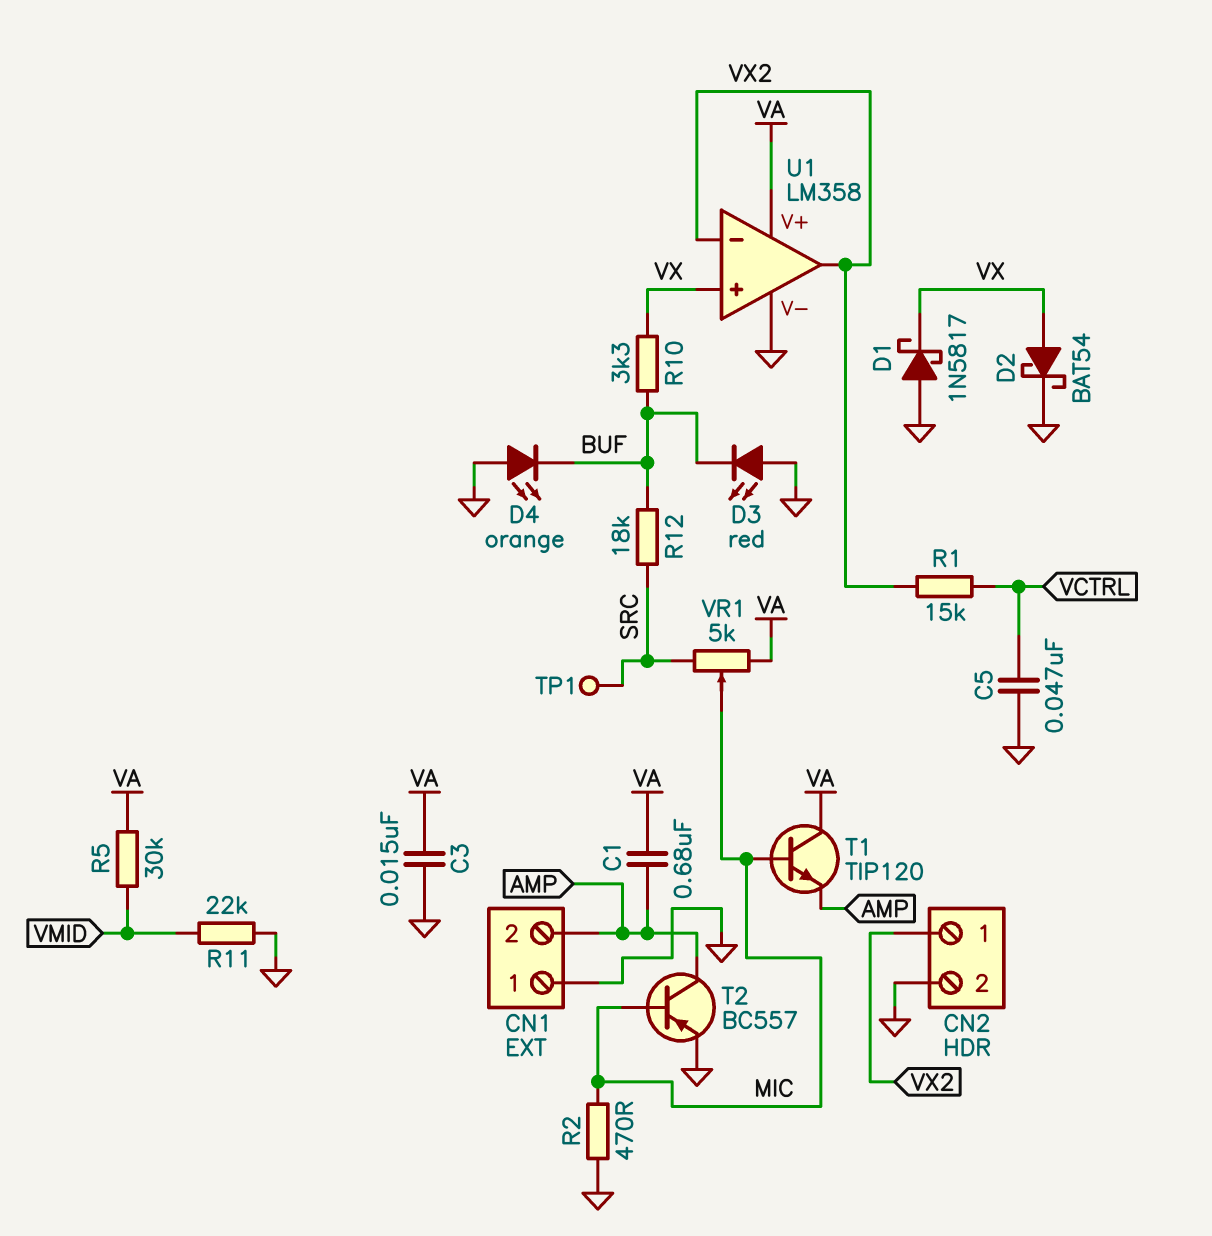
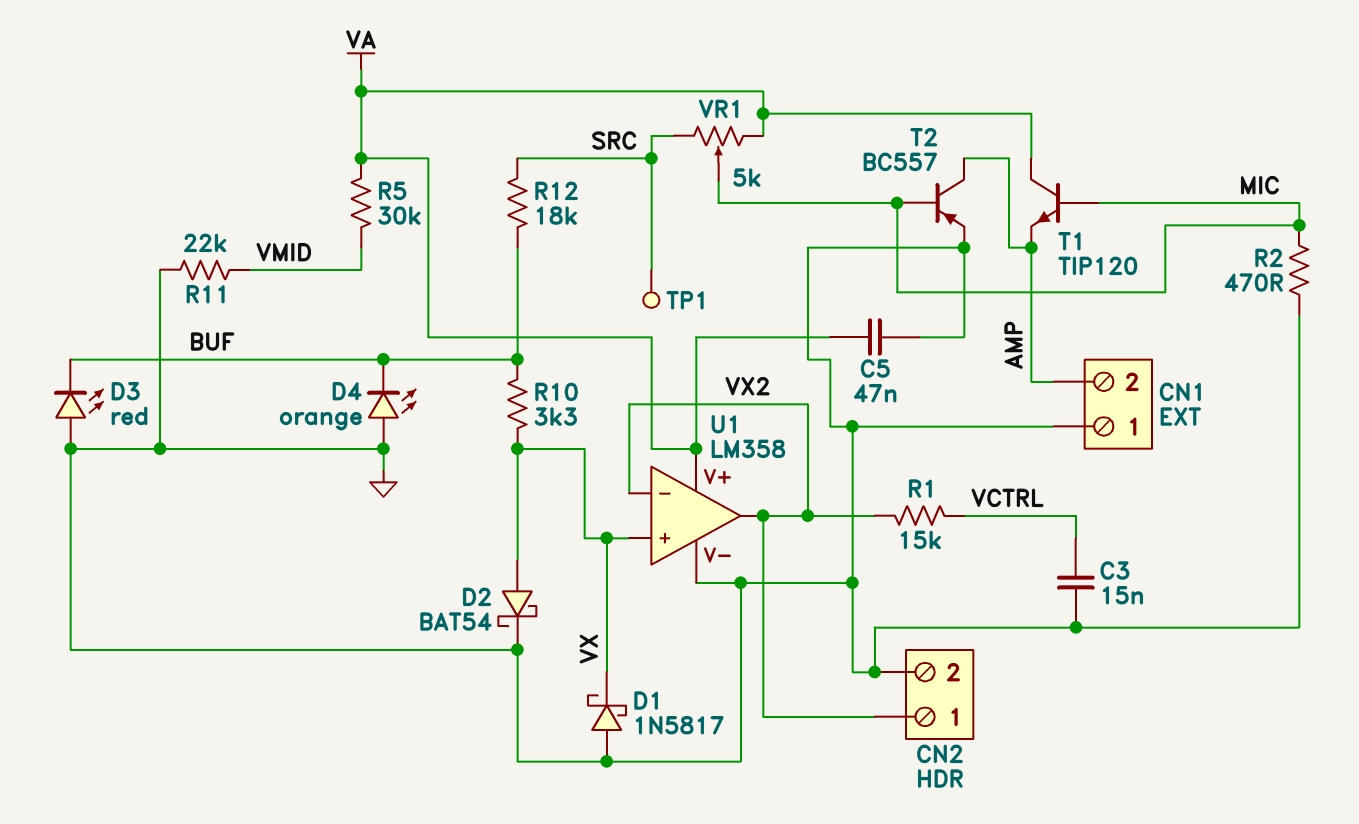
C1: 680nF (AMP, VA) -> none
C3: 15nF (GND, VA) -> 15nF (GND, VCTRL)
C5: 47nF (GND, VCTRL) -> 47nF (GND, VA)

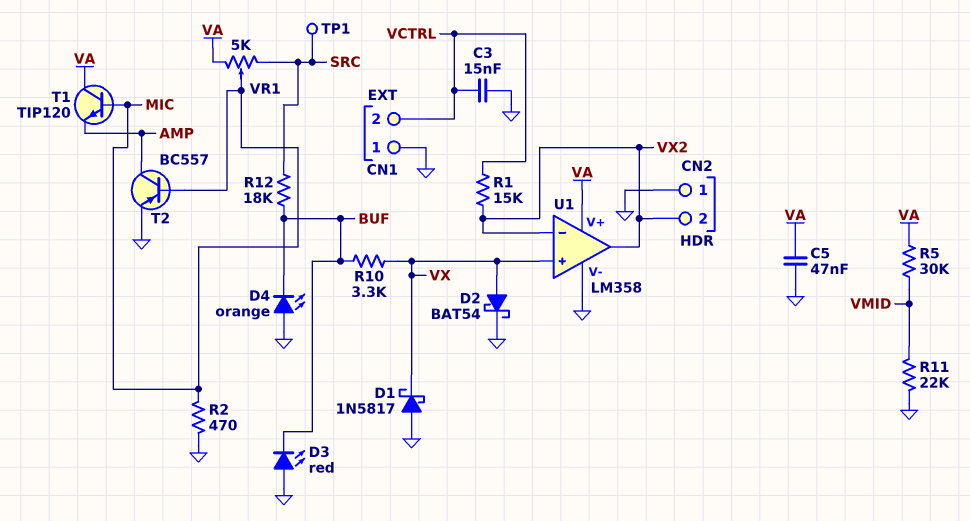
CN1 pin 2: AMP -> VCTRL
CN2 pin 1: VX2 -> GND
CN2 pin 2: GND -> VX2

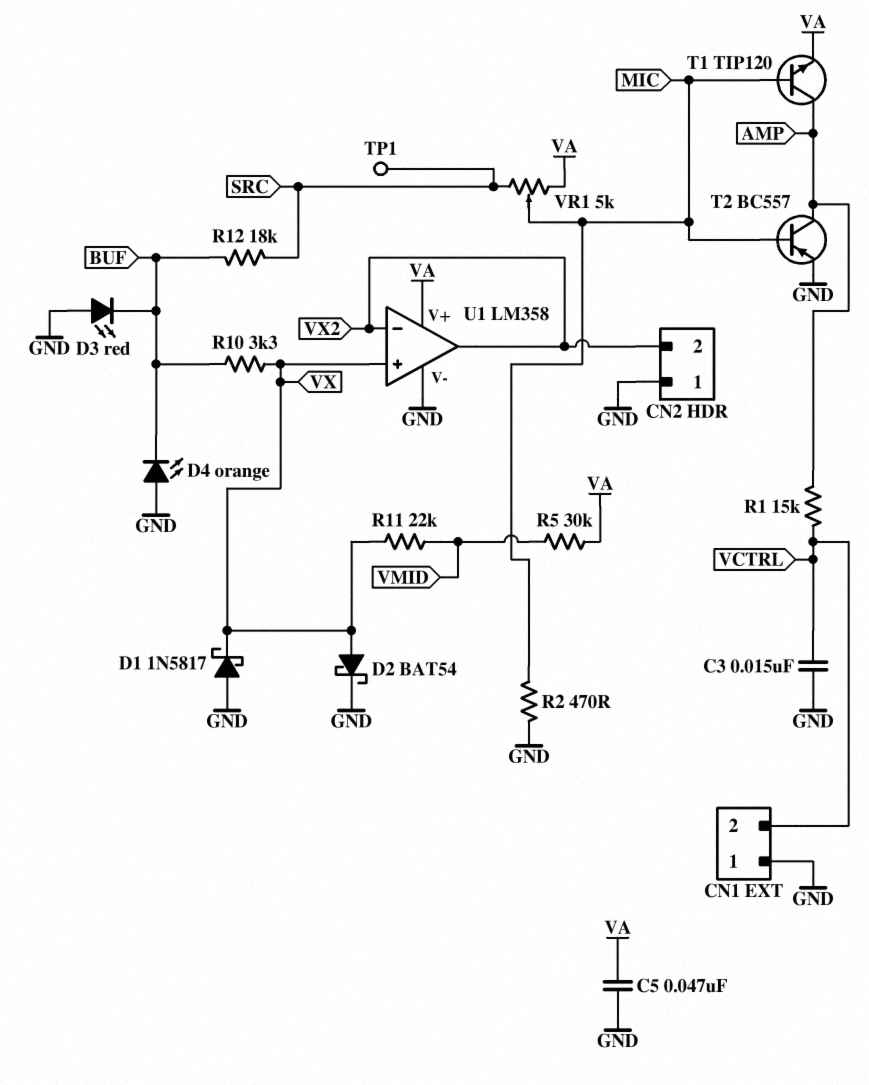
R1: 15k (VCTRL, VX2) -> 15k (AMP, VCTRL)
R11: 22k (GND, VMID) -> 22k (VMID, VX)
T1: NPN TIP120 (B MIC, C VA, E AMP) -> NPN TIP120 (B MIC, C AMP, E VA)

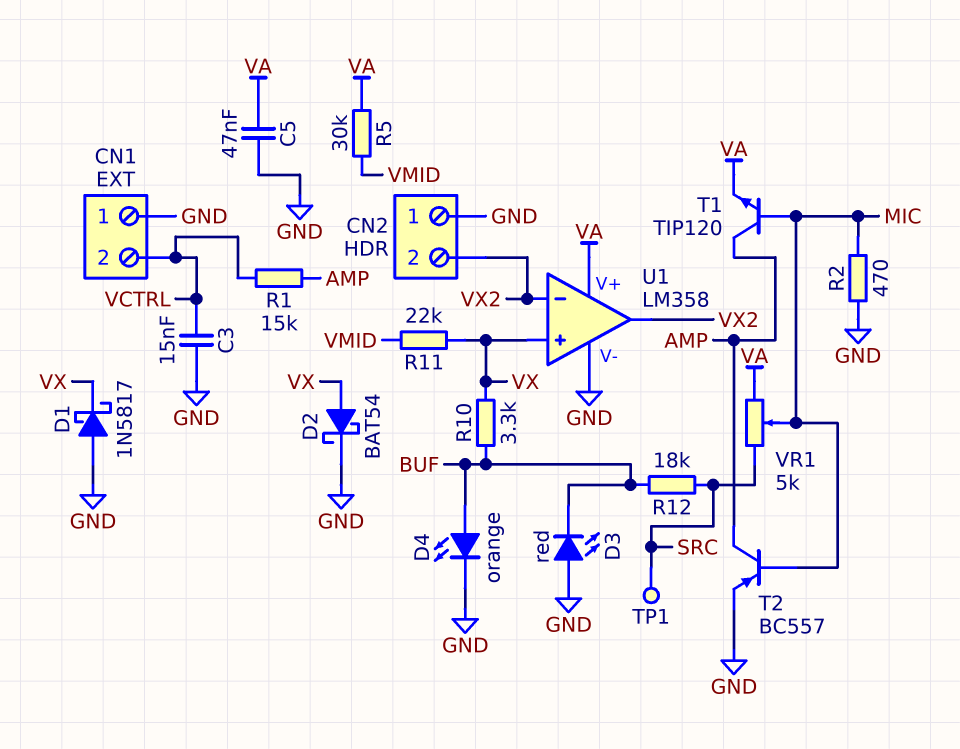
D4: LED orange (A GND, K BUF) -> LED orange (A BUF, K GND)

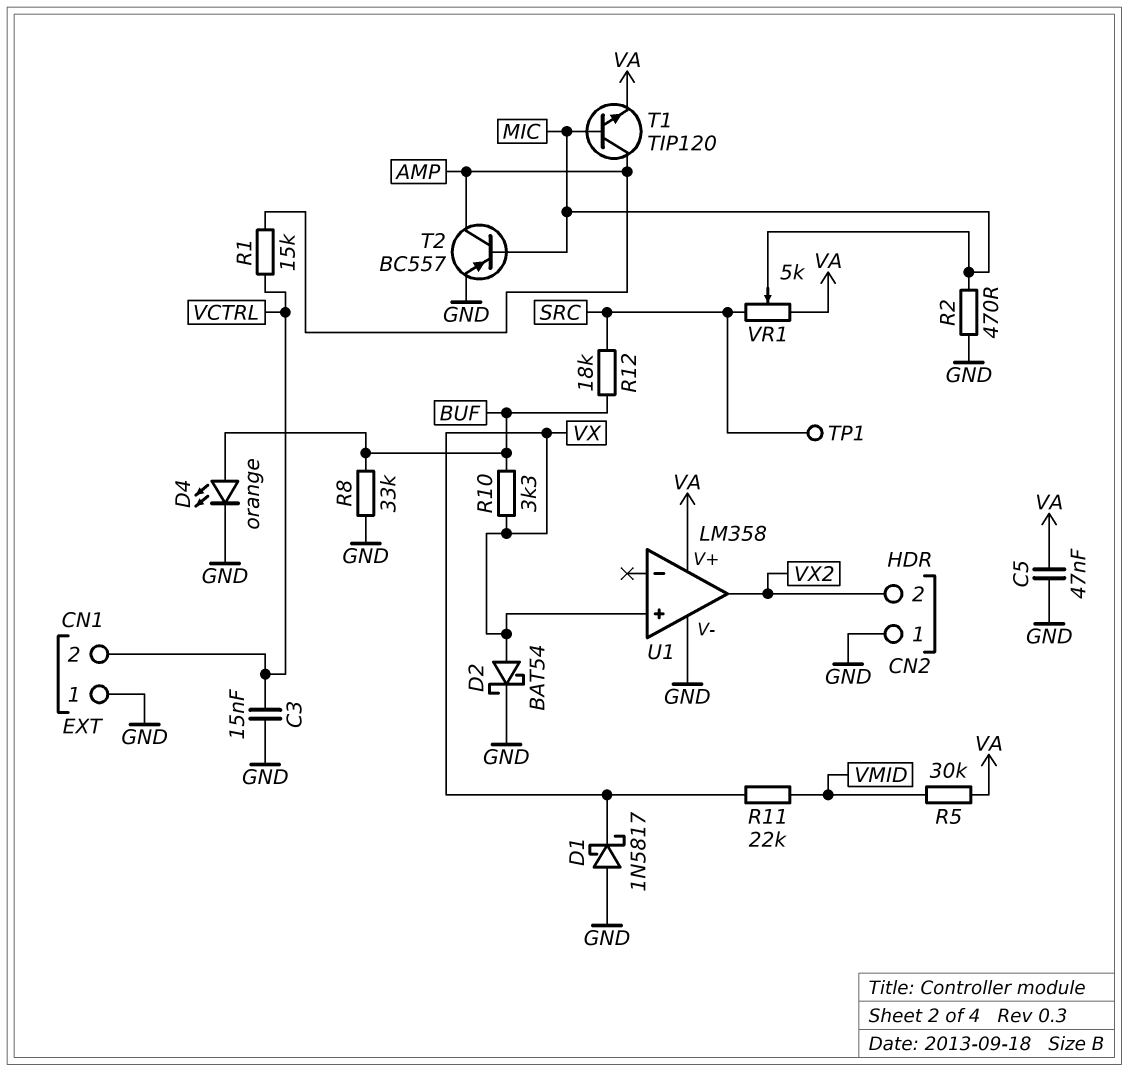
D3: LED red (A GND, K BUF) -> none
R8: none -> 33k (BUF, GND)
U1 pin in-: VX2 -> none

